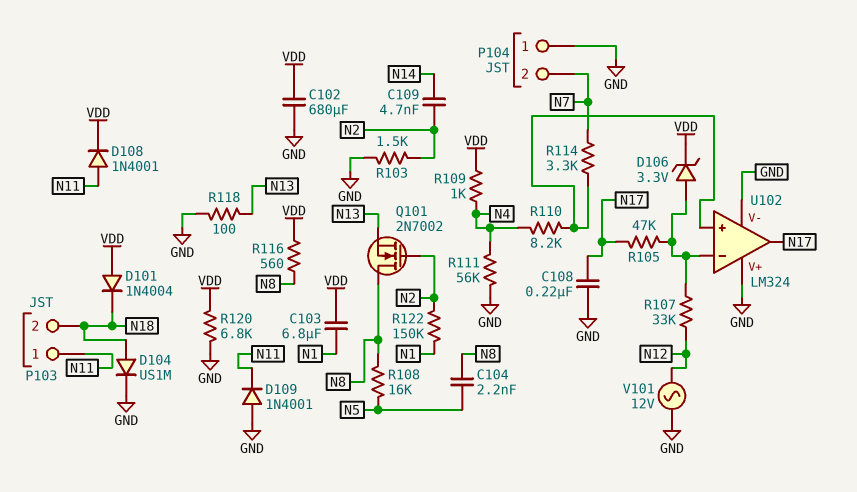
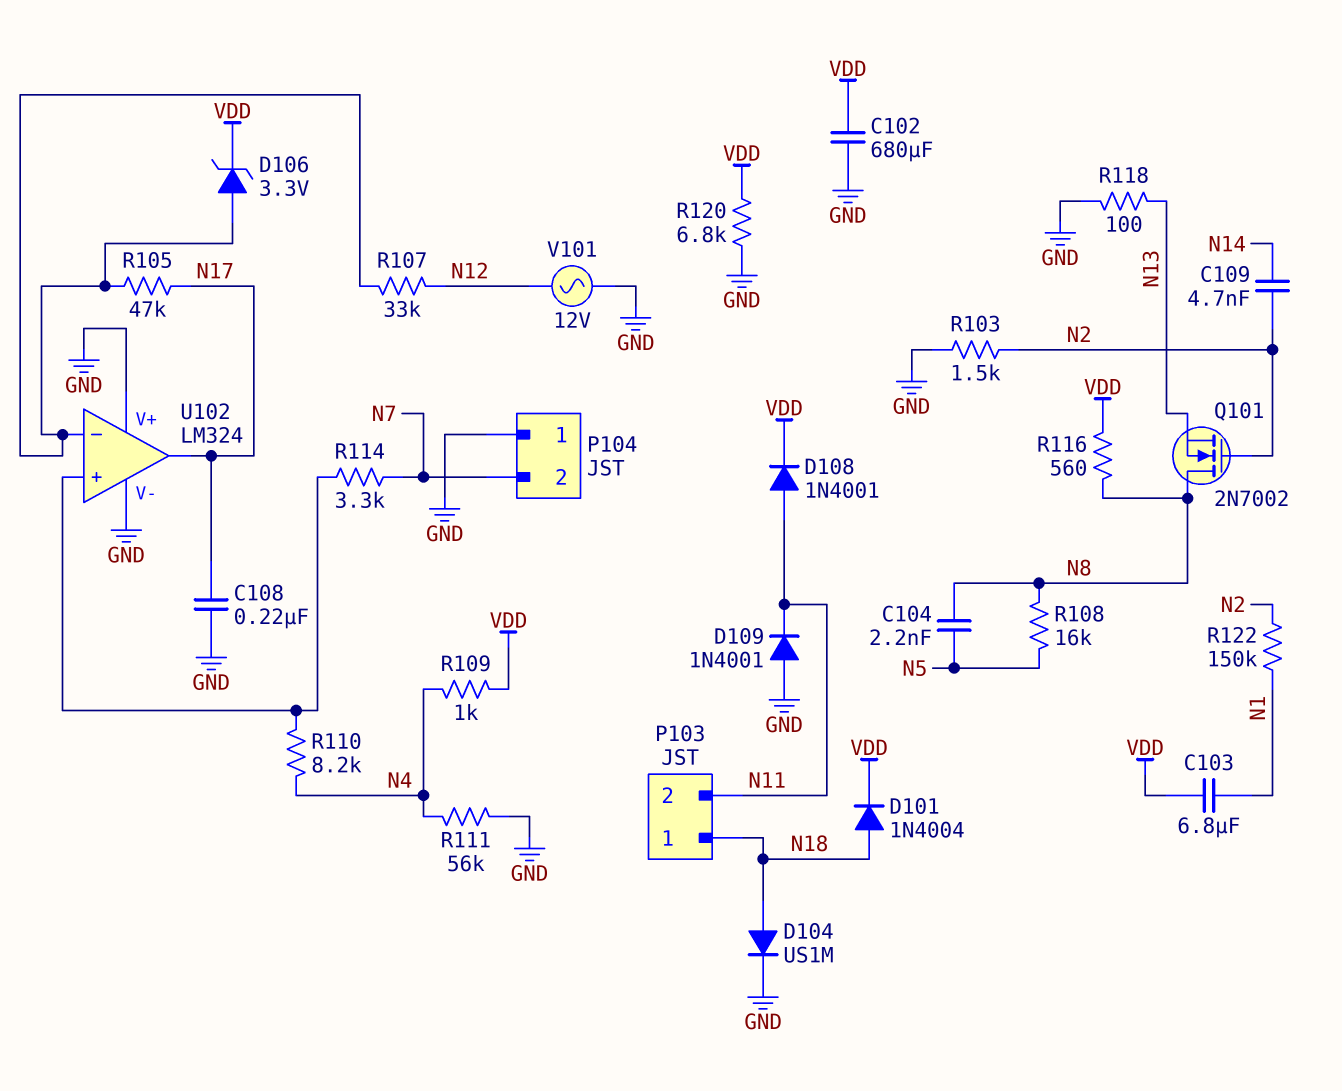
D101: diode 1N4004 (A VDD, K N18) -> diode 1N4004 (A N18, K VDD)
P103 pin 1: N11 -> N18
P103 pin 2: N18 -> N11

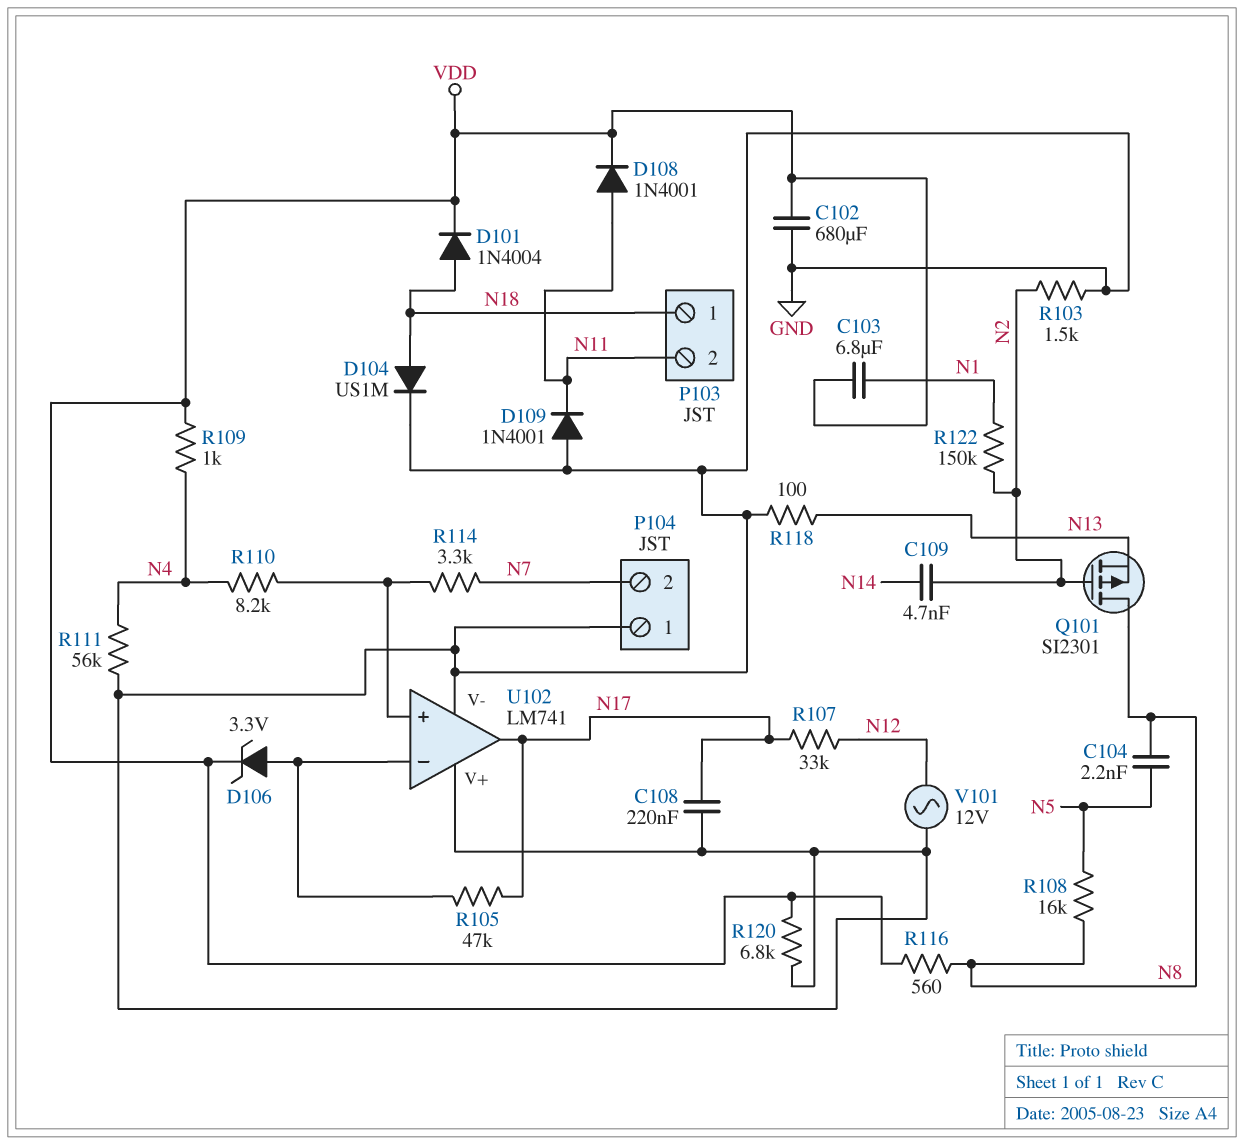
Q101: NMOS 2N7002 (G N2, D N8, S N13) -> PMOS SI2301 (G N2, D N8, S N13)
R107: 33k (N12, U102/in-) -> 33k (N12, N17)
U102: LM324 -> LM741

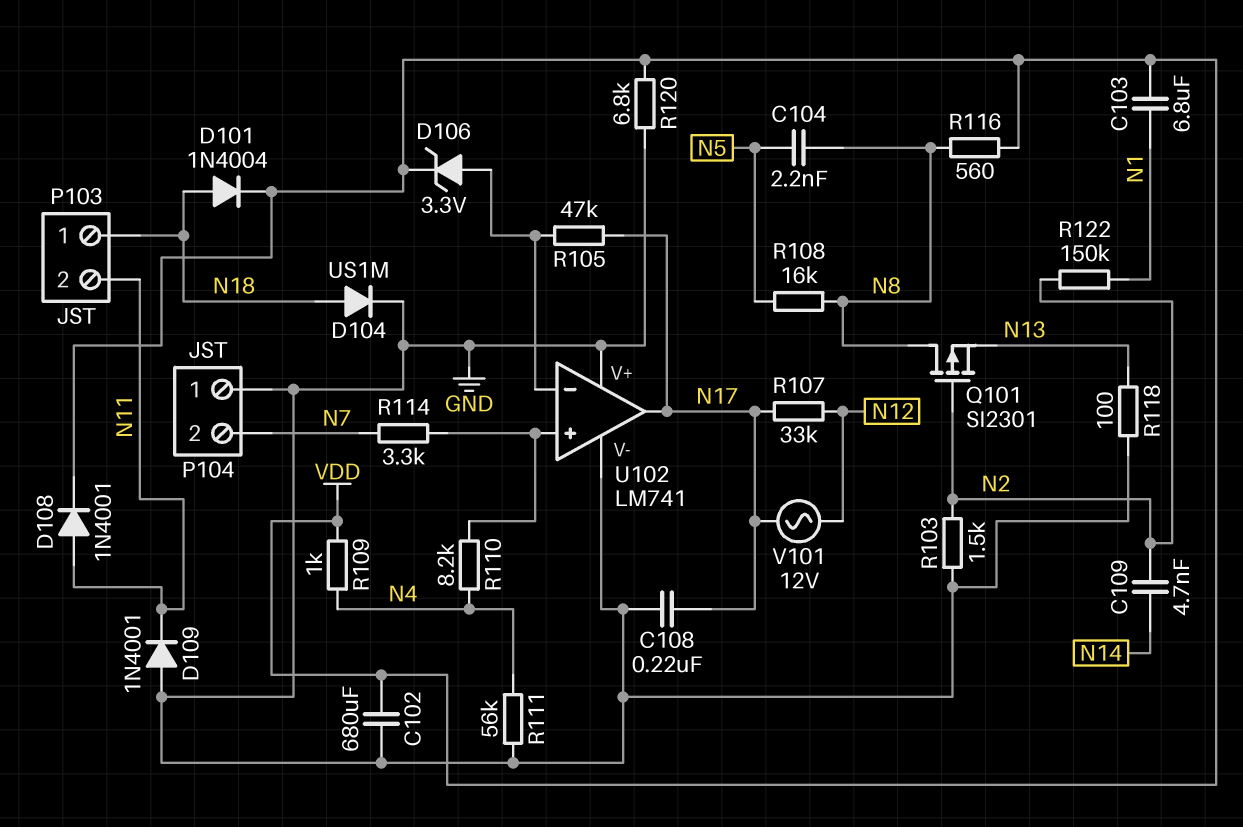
V101: AC 12V (GND, N12) -> AC 12V (N12, N17)

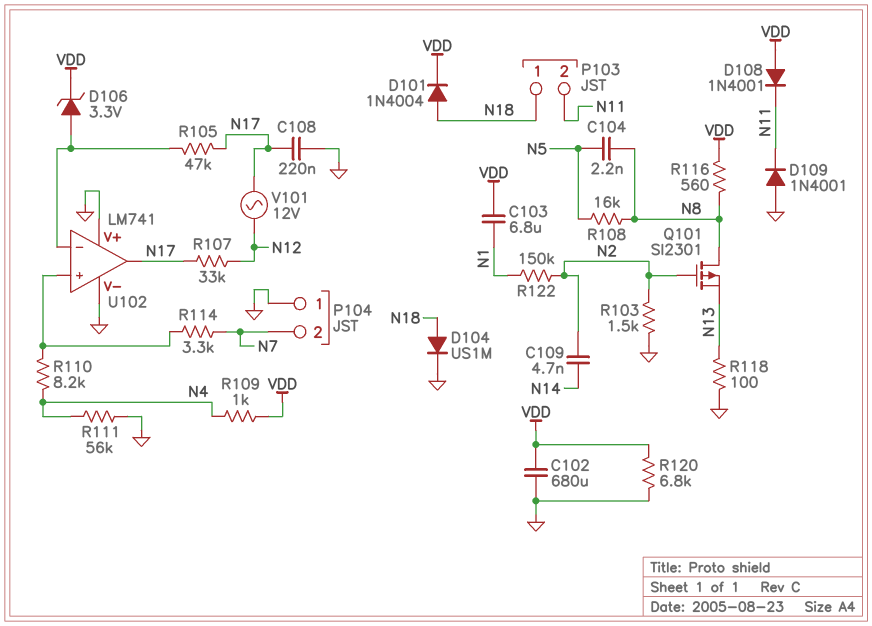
D108: diode 1N4001 (A N11, K VDD) -> diode 1N4001 (A VDD, K N11)

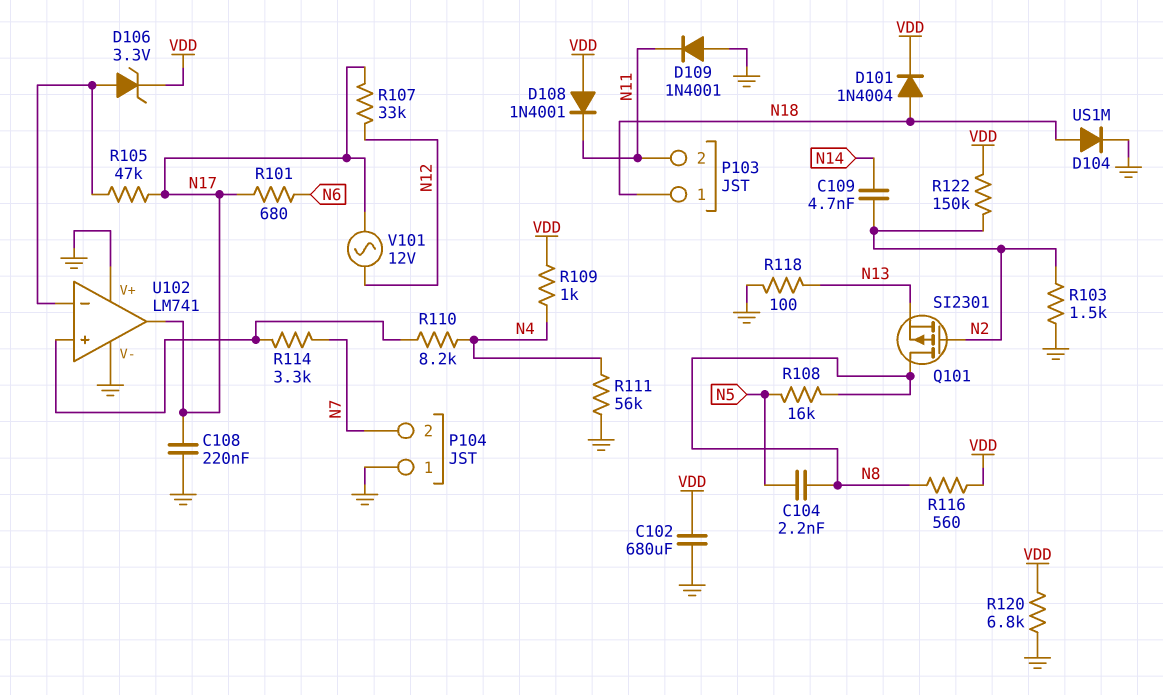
C103: 6.8uF (N1, VDD) -> none
R101: none -> 680 (N6, N17)
R122: 150k (N1, N2) -> 150k (N2, VDD)

